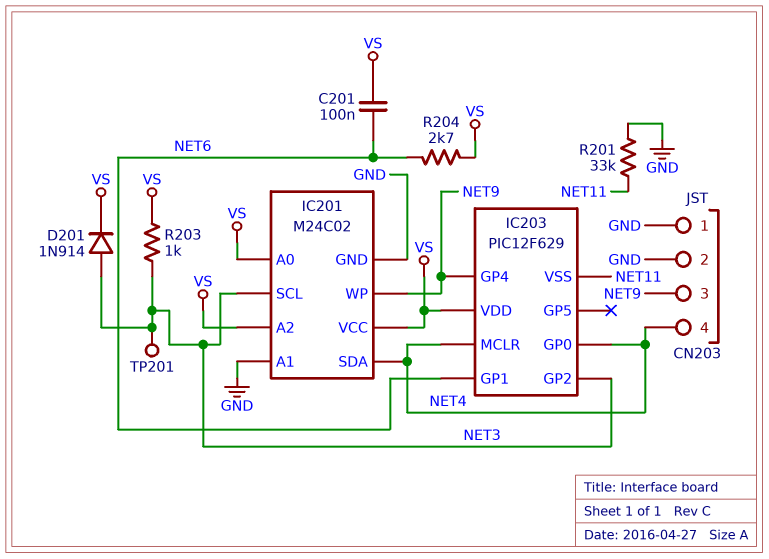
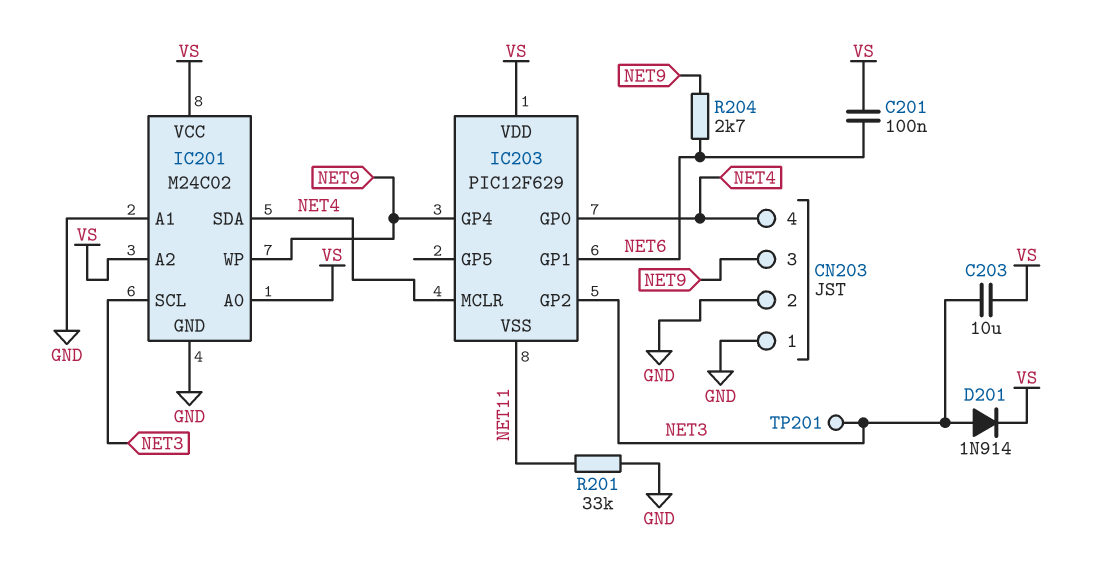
C203: none -> 10uF (NET3, VS)
R203: 1k (NET3, VS) -> none
R204: 2.7k (NET6, VS) -> 2.7k (NET6, NET9)

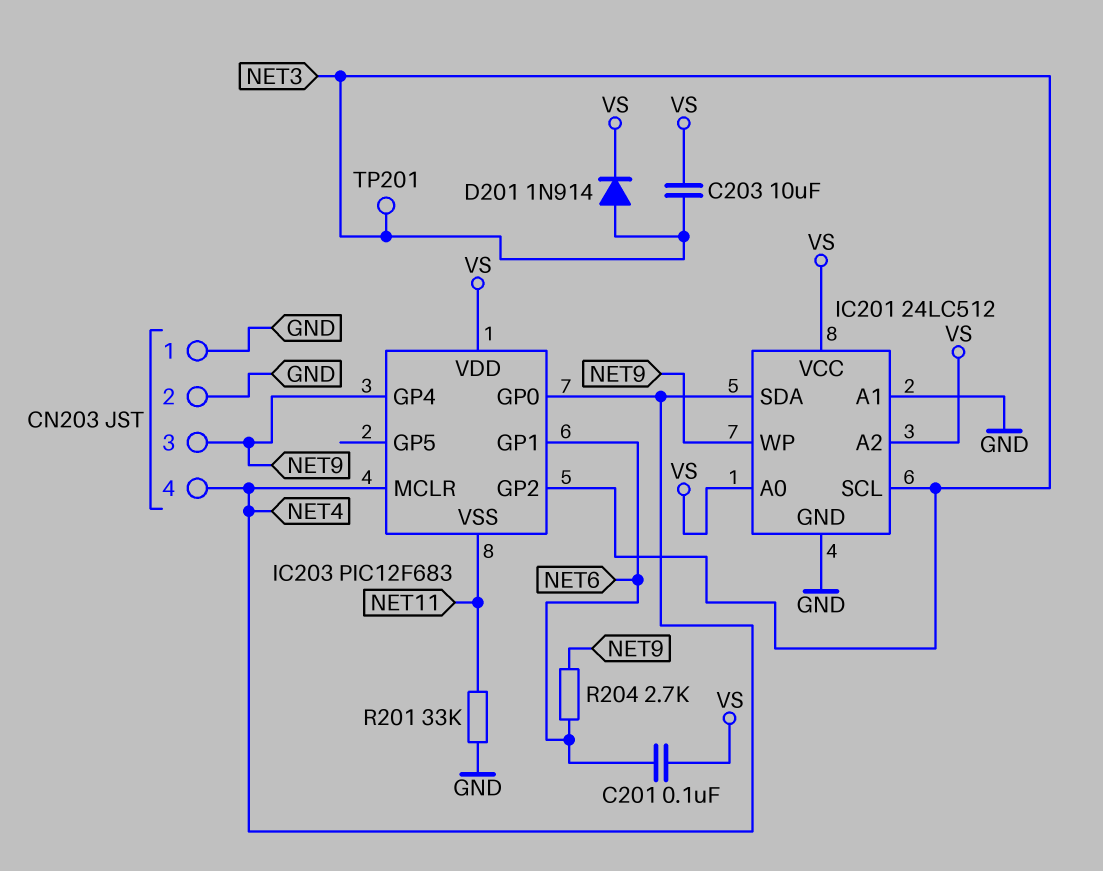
IC201: M24C02 -> 24LC512
IC203: PIC12F629 -> PIC12F683

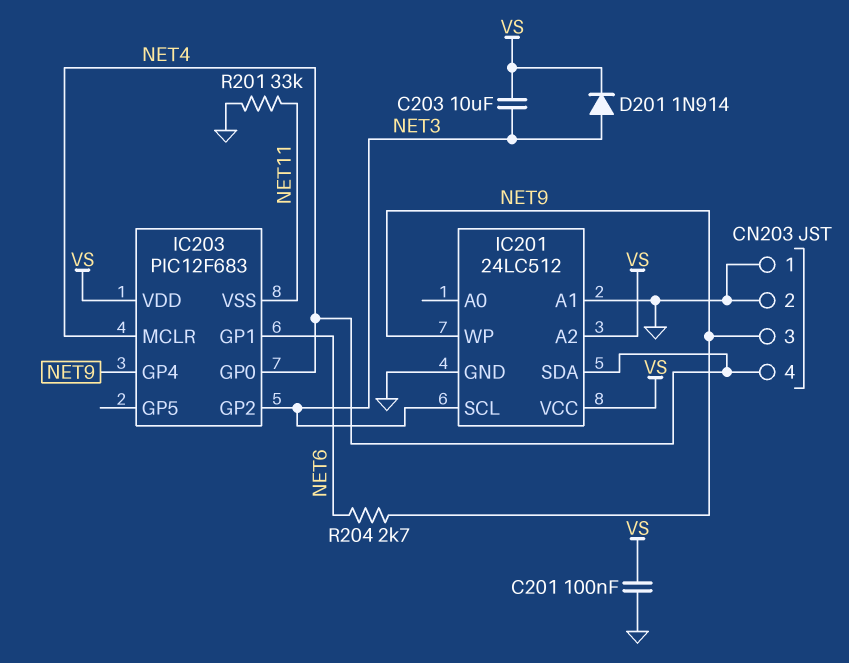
C201: 100nF (NET6, VS) -> 100nF (GND, VS)
IC201 pin A0: VS -> none
TP201: test point (NET3) -> none

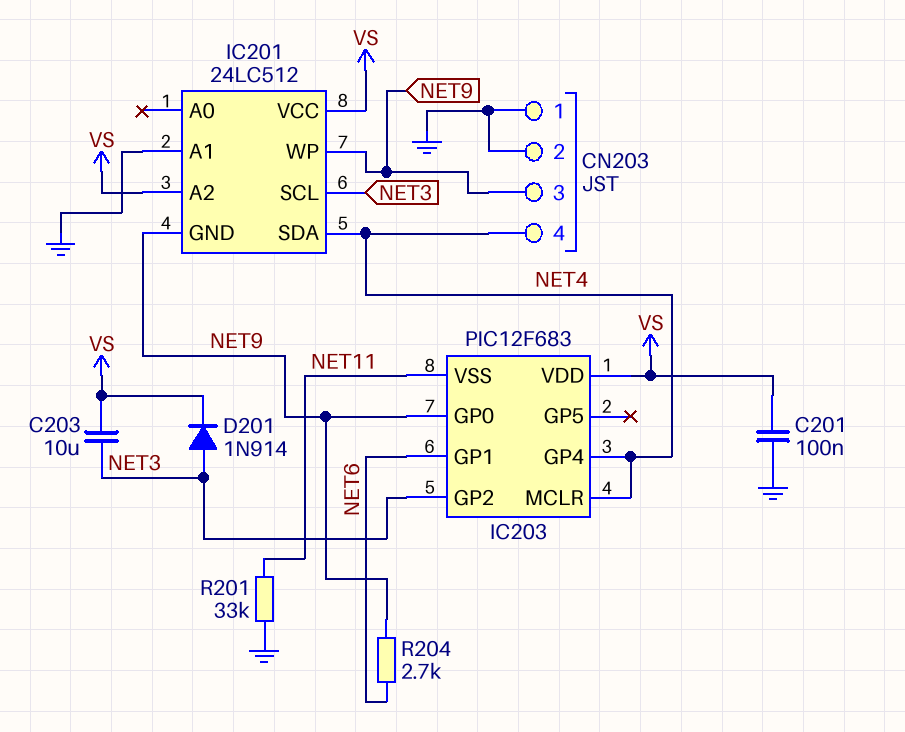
IC201 pin GND: GND -> NET9
IC203 pin GP0: NET4 -> NET9
IC203 pin GP4: NET9 -> NET4

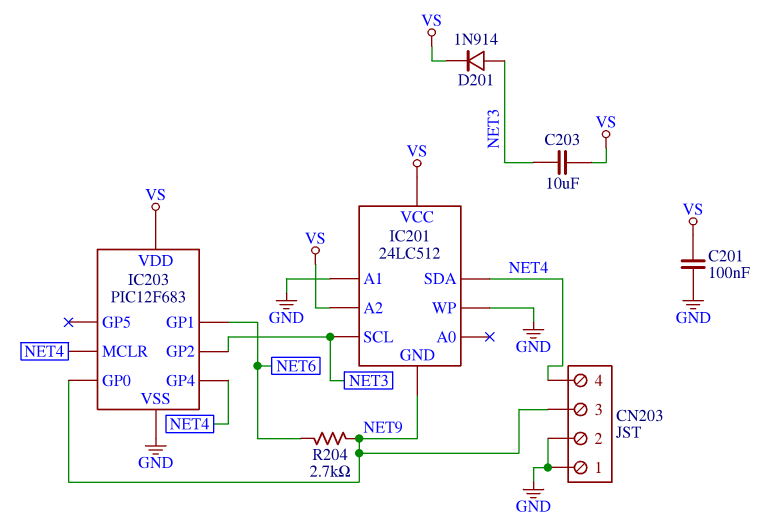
IC201 pin WP: NET9 -> GND
IC203 pin VSS: NET11 -> GND
R201: 33k (GND, NET11) -> none

